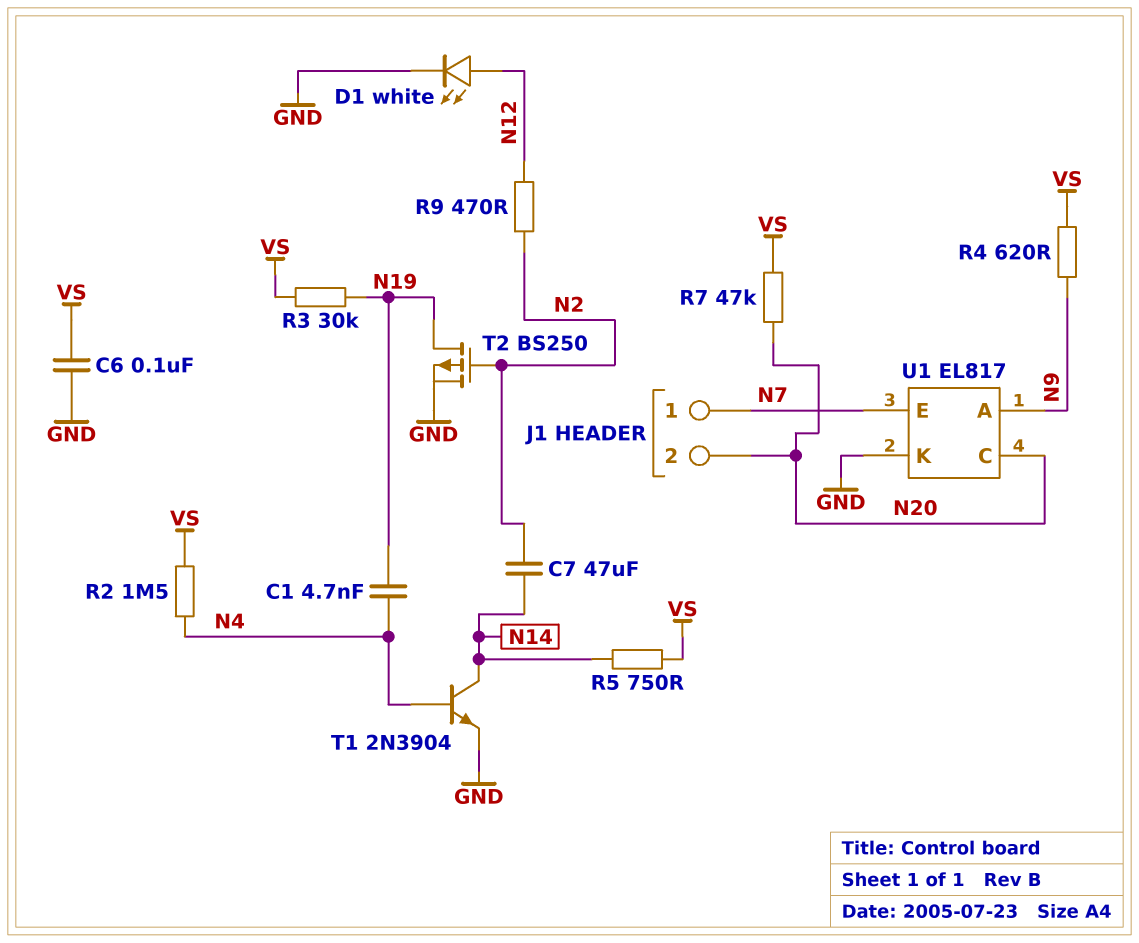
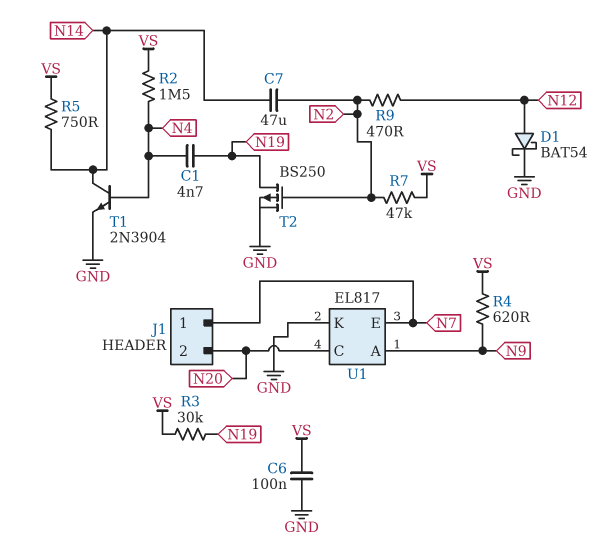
D1: LED white (A N12, K GND) -> schottky BAT54 (A N12, K GND)
R7: 47k (N20, VS) -> 47k (N2, VS)

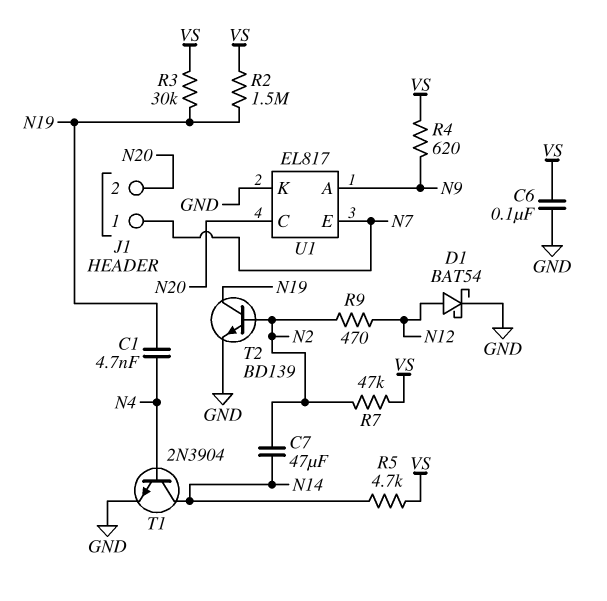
R2: 1.5M (N4, VS) -> 1.5M (N19, VS)
R5: 750 (N14, VS) -> 4.7k (N14, VS)
T2: PMOS BS250 (G N2, D N19, S GND) -> NPN BD139 (B N2, C N19, E GND)

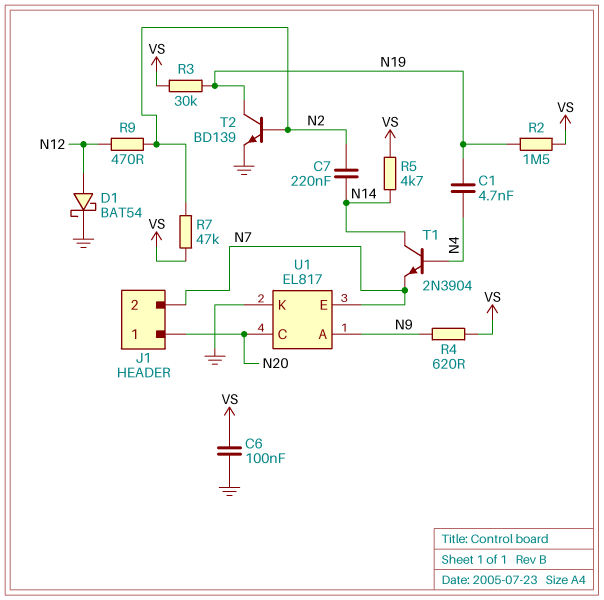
C7: 47uF (N2, N14) -> 220nF (N2, N14)
J1 pin 1: N7 -> N20
J1 pin 2: N20 -> N7
T1: NPN 2N3904 (B N4, C N14, E GND) -> NPN 2N3904 (B N4, C N14, E N7)

